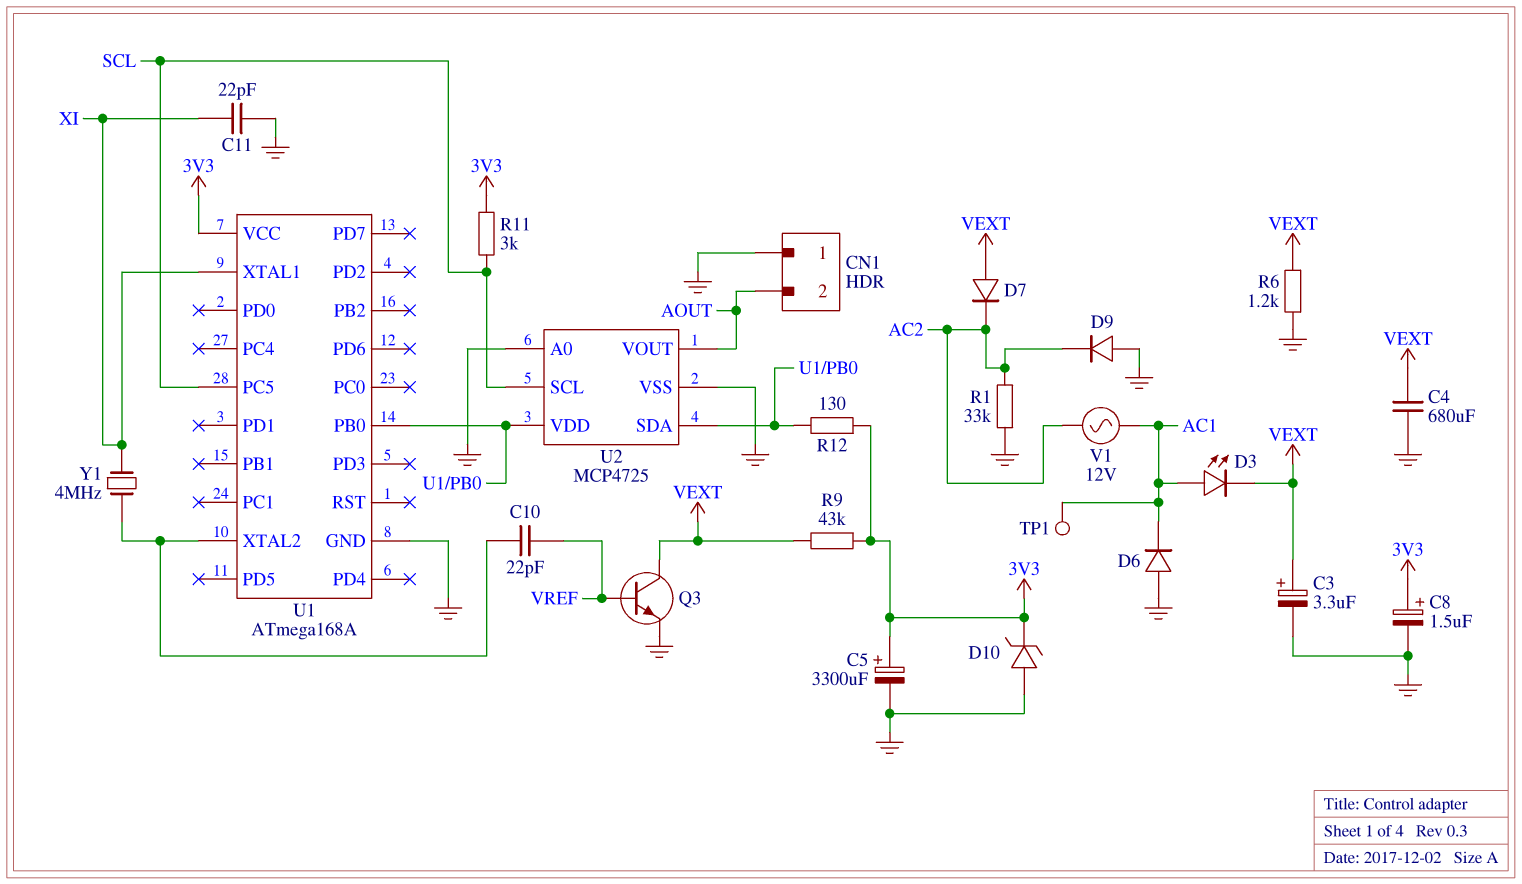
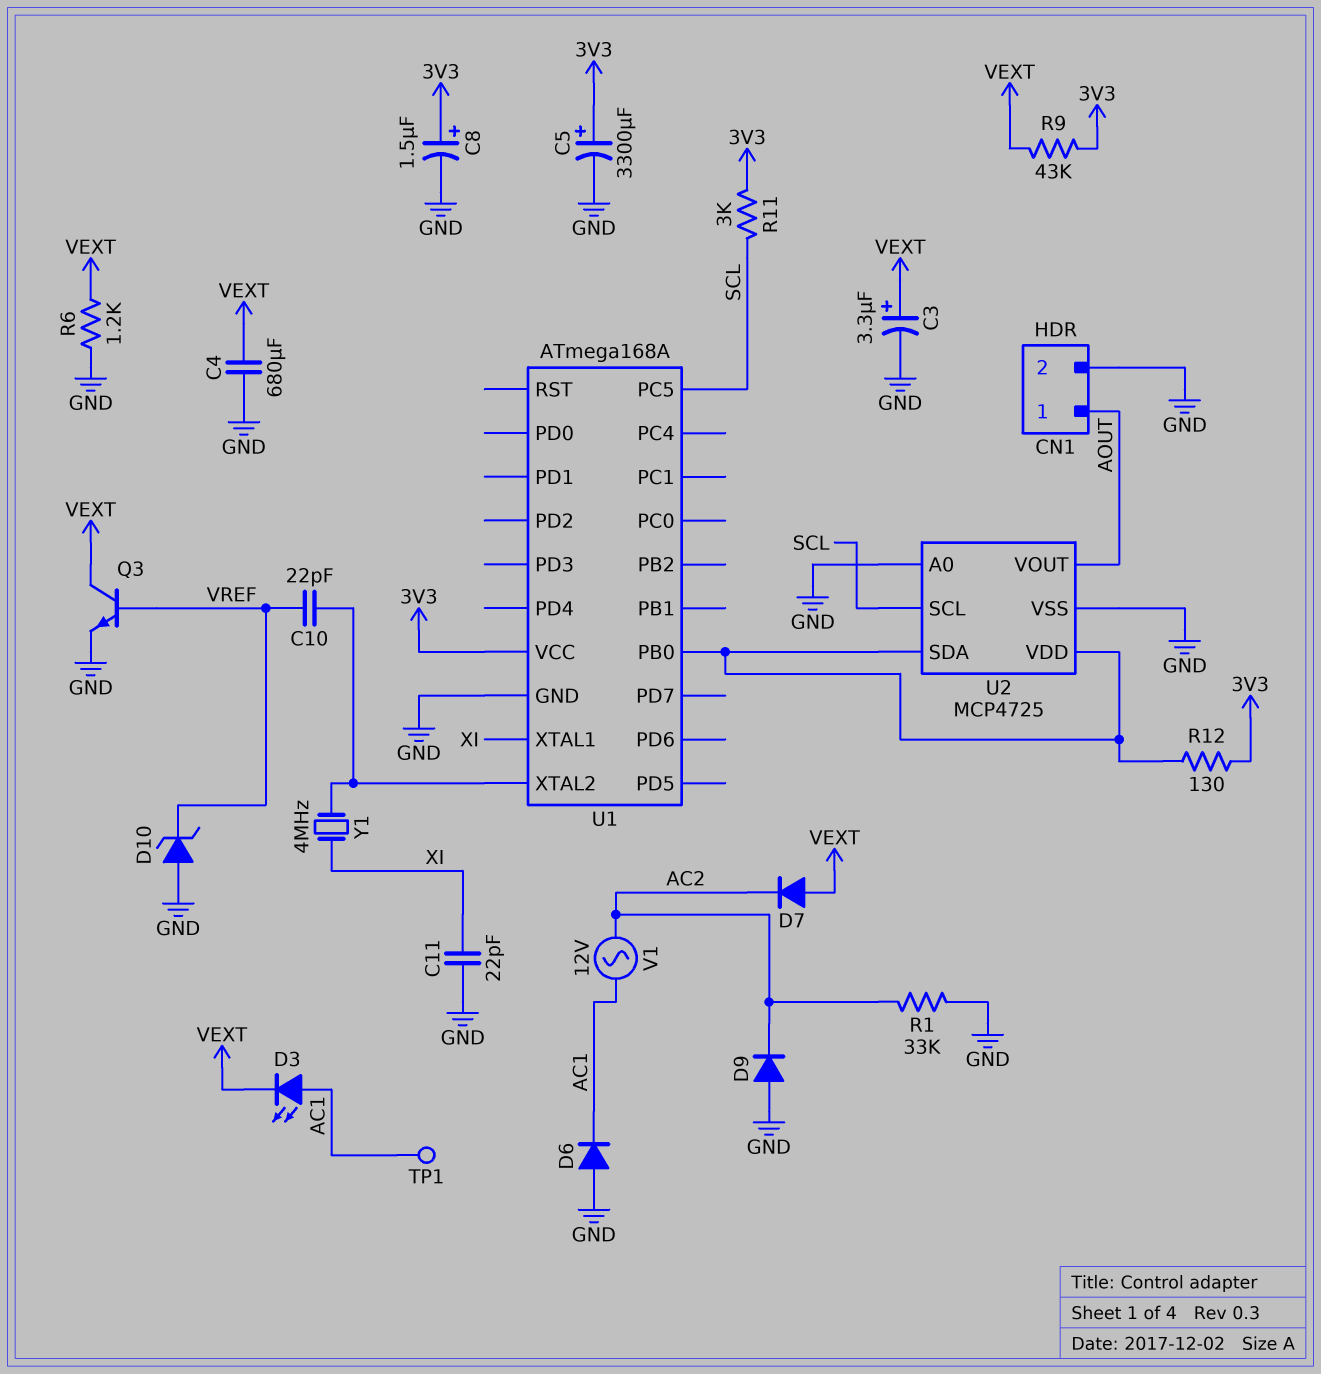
CN1 pin 1: GND -> AOUT
CN1 pin 2: AOUT -> GND
D10: zener (A GND, K 3V3) -> zener (A GND, K VREF)

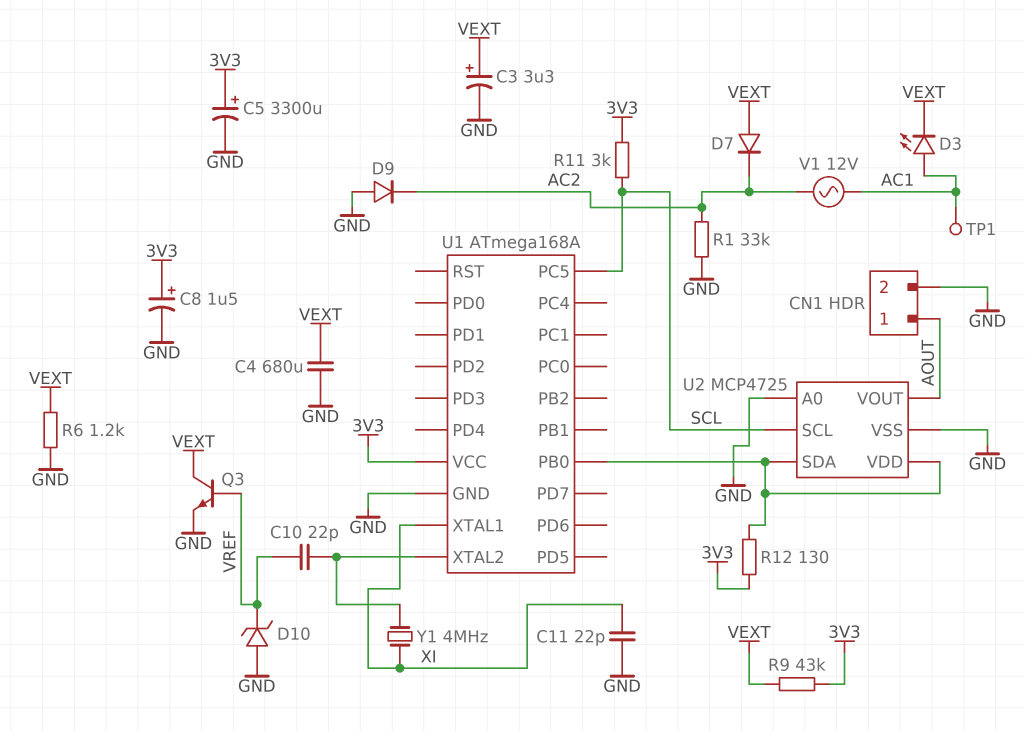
D6: diode (A GND, K AC1) -> none

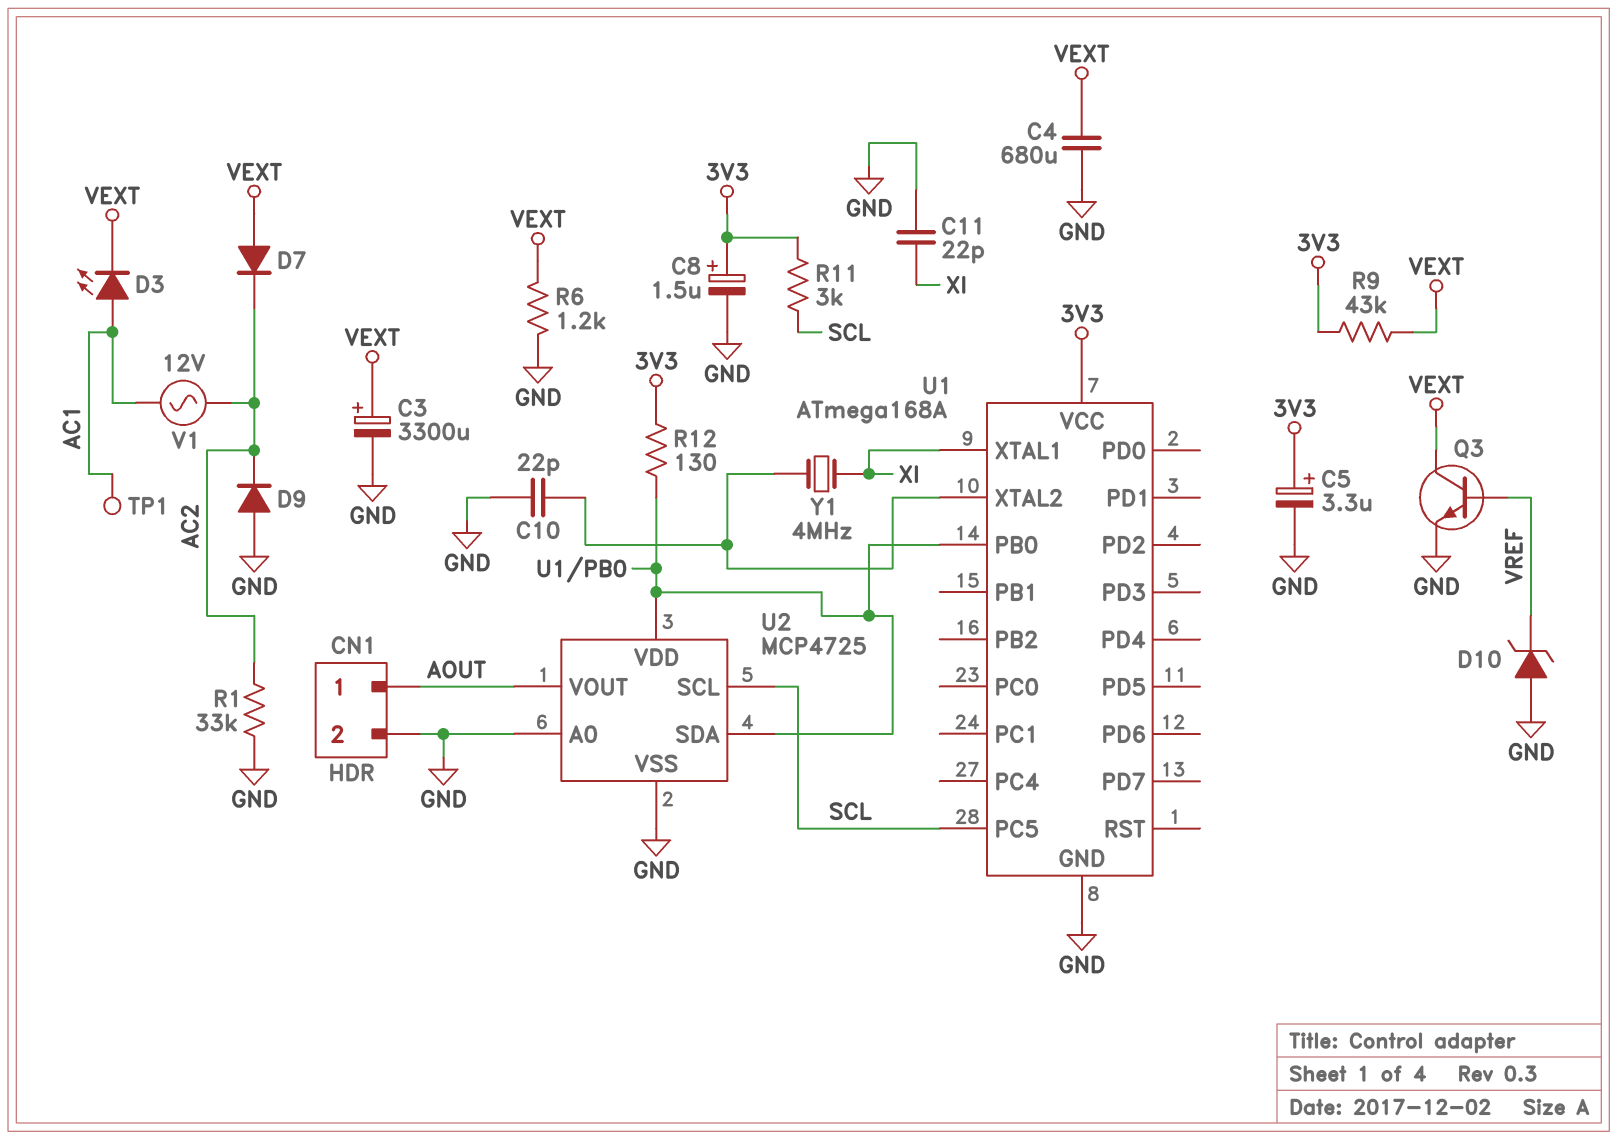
C3: 3.3uF (plus VEXT, minus GND) -> 3300uF (plus VEXT, minus GND)
C5: 3300uF (plus 3V3, minus GND) -> 3.3uF (plus 3V3, minus GND)
C10: 22pF (U1/XTAL2, VREF) -> 22pF (GND, U1/XTAL2)

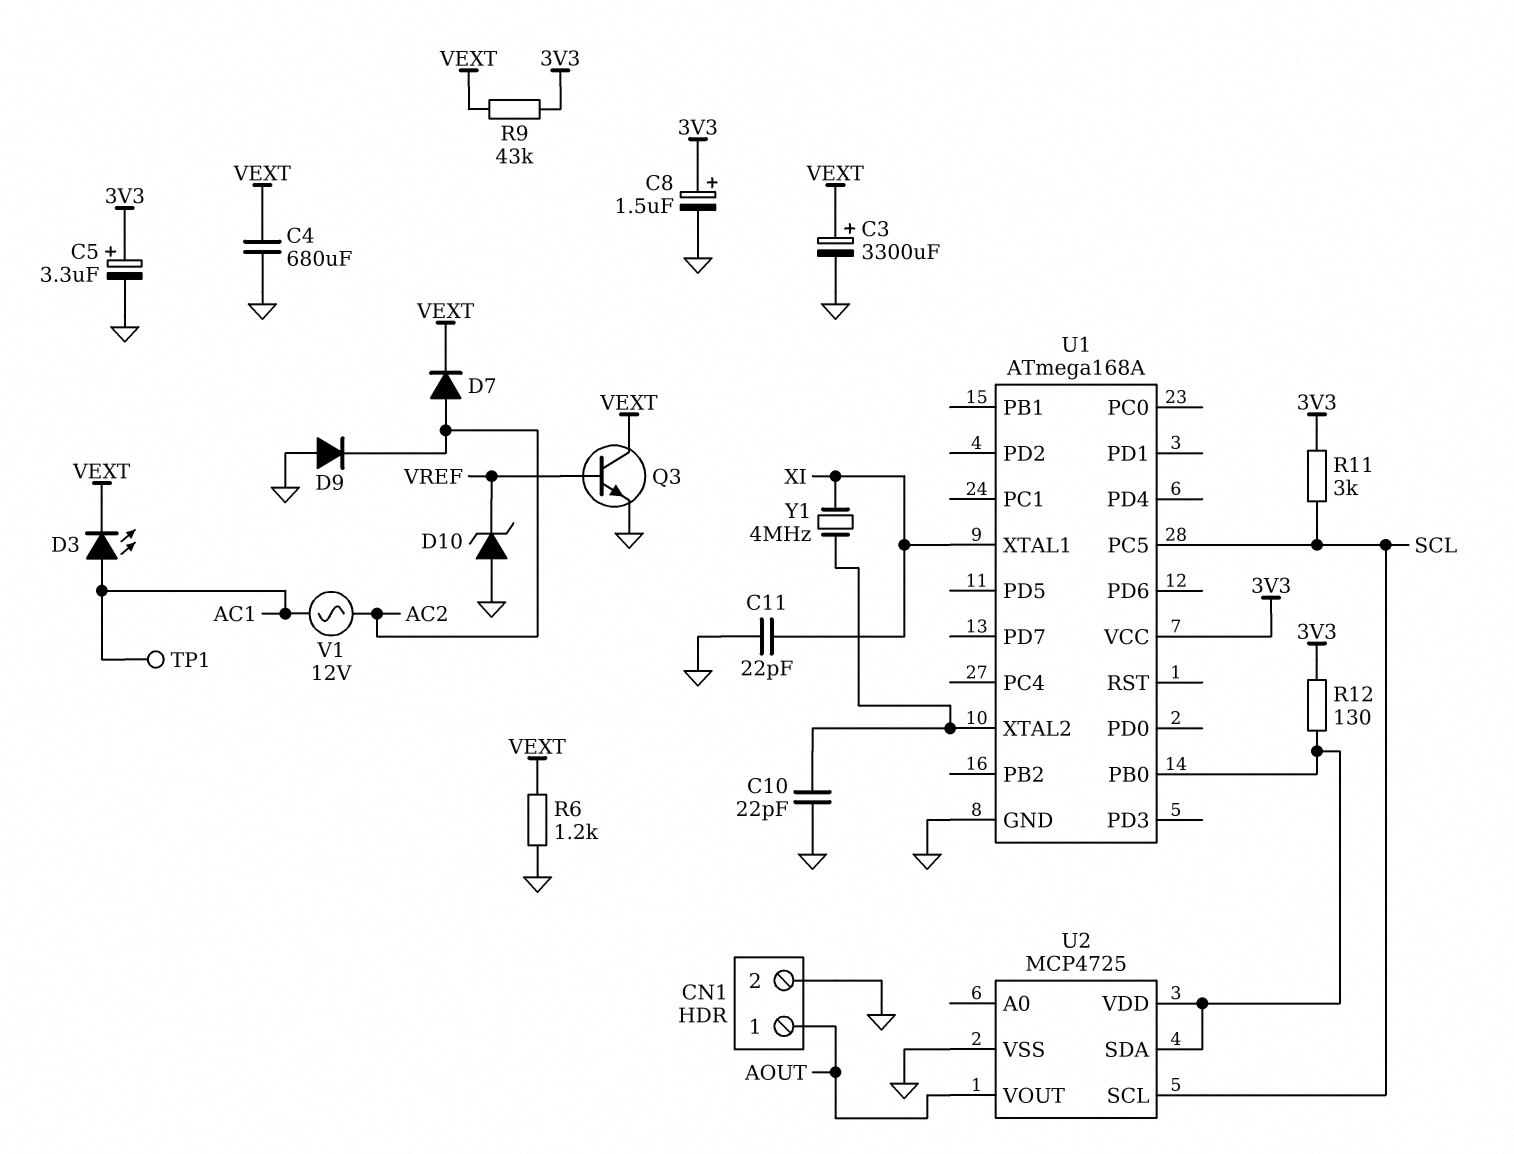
D7: diode (A VEXT, K AC2) -> diode (A AC2, K VEXT)
R1: 33k (AC2, GND) -> none
U2 pin A0: GND -> none

